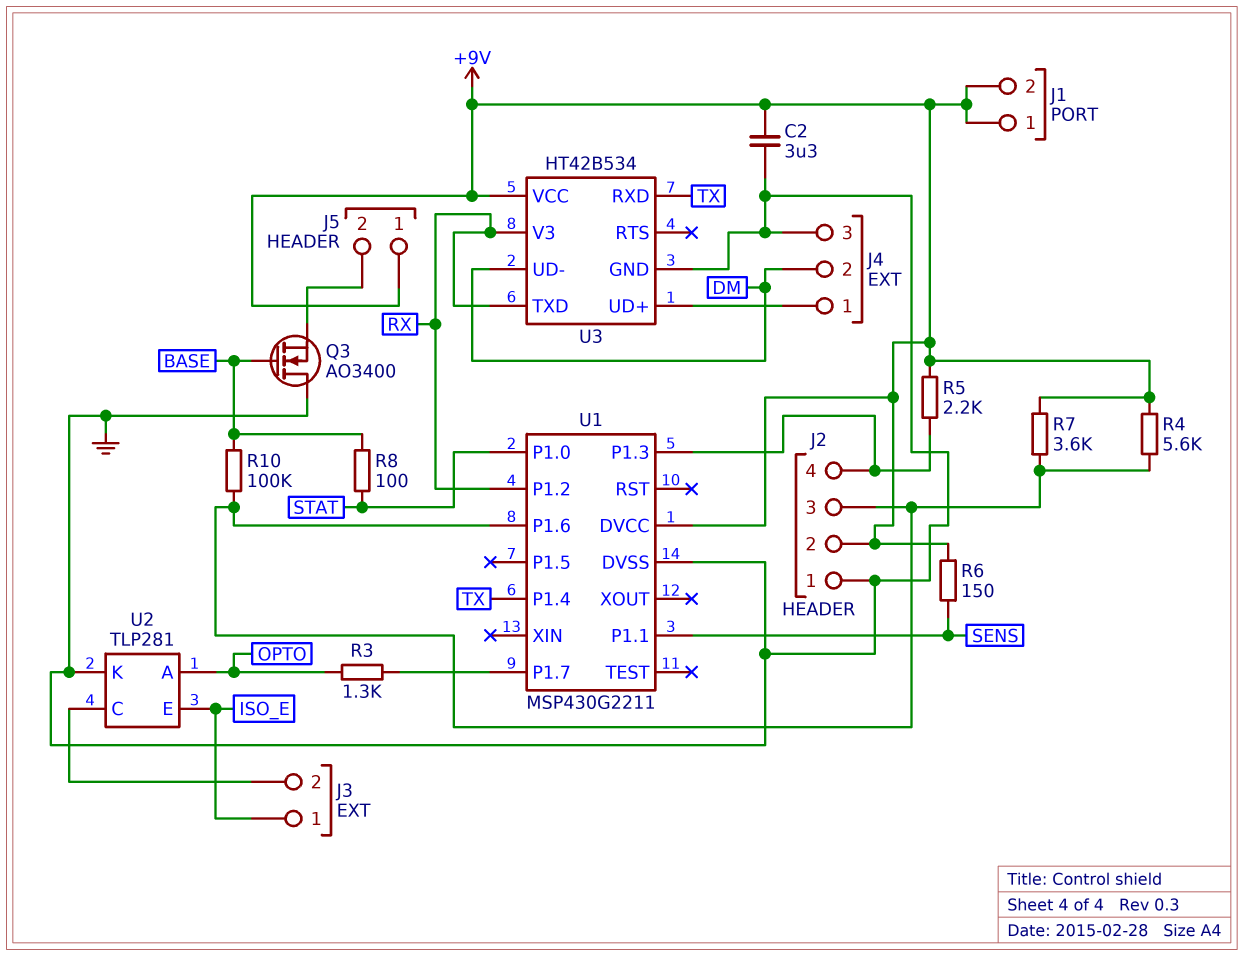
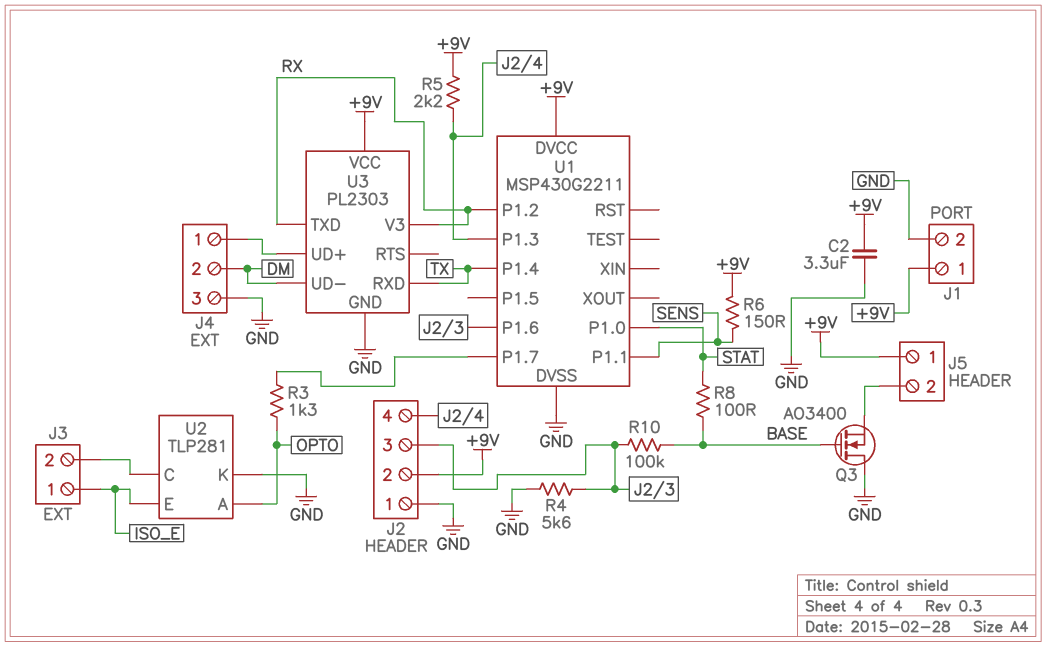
J1 pin 2: +9V -> GND
R4: 5.6k (+9V, J2/3) -> 5.6k (GND, J2/3)
R7: 3.6k (+9V, J2/3) -> none
U3: HT42B534 -> PL2303

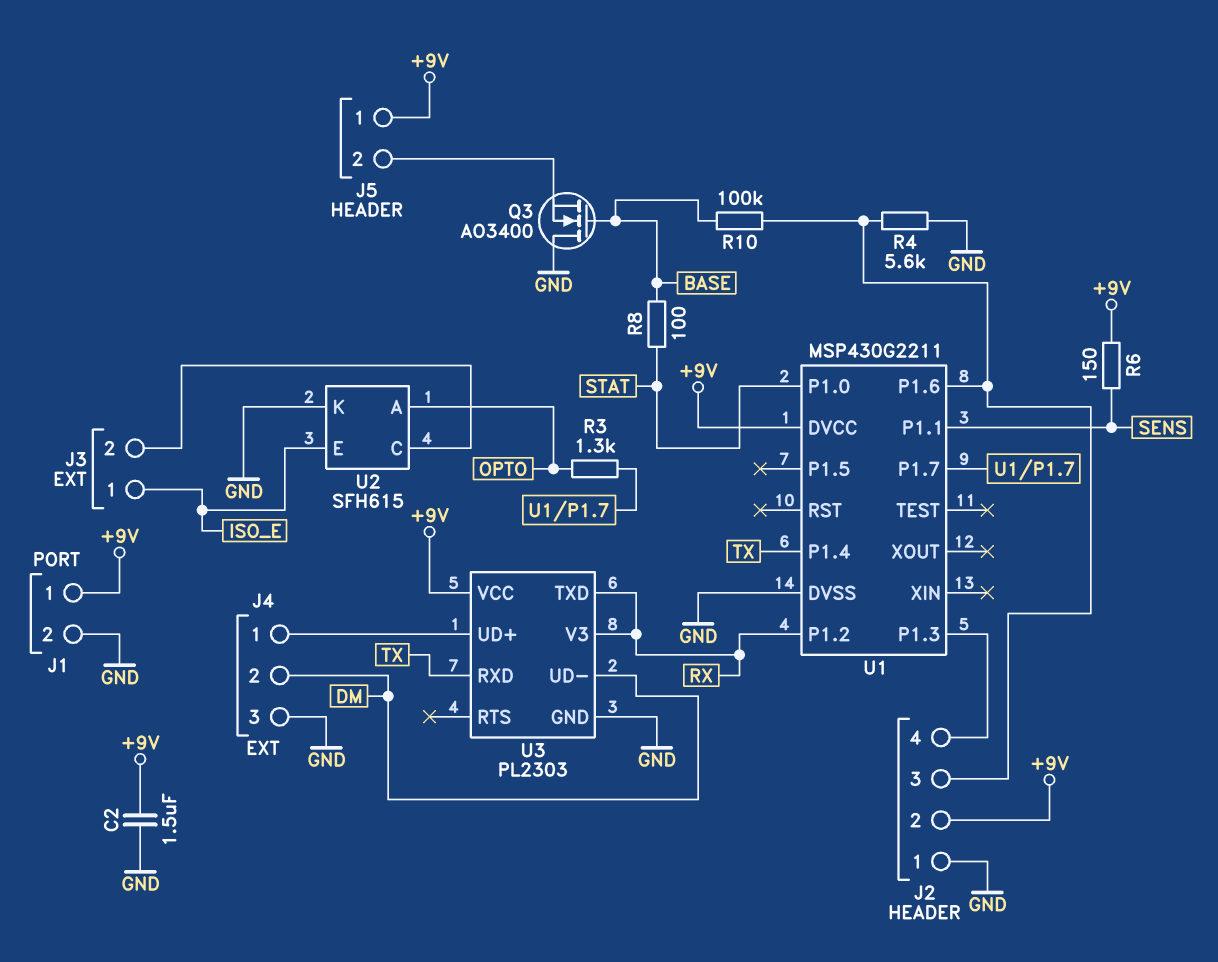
C2: 3.3uF (+9V, GND) -> 1.5uF (+9V, GND)
R5: 2.2k (+9V, J2/4) -> none
U2: TLP281 -> SFH615

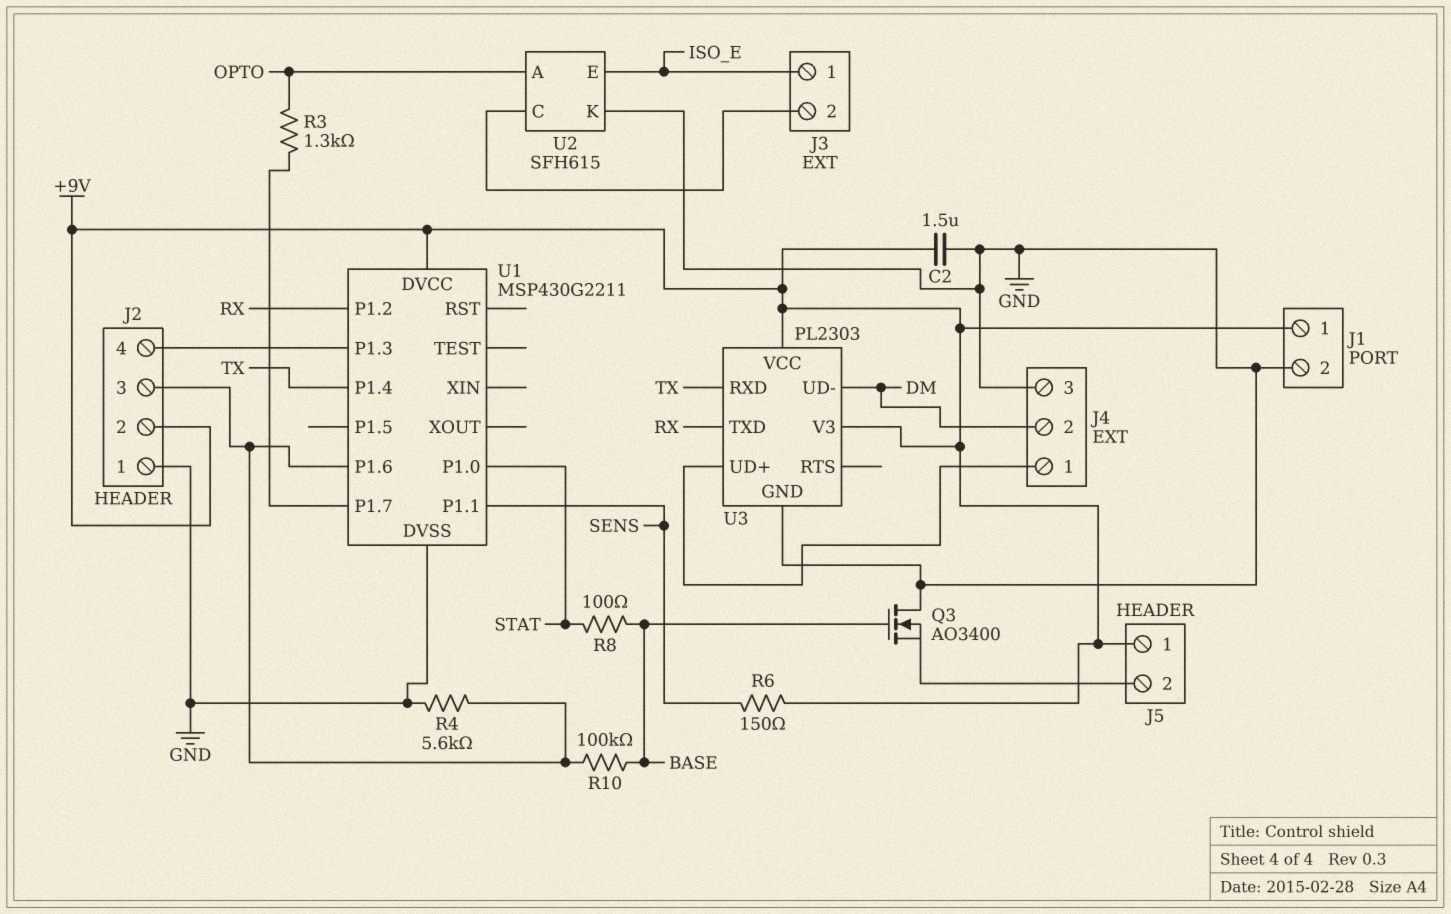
U3 pin V3: RX -> +9V

